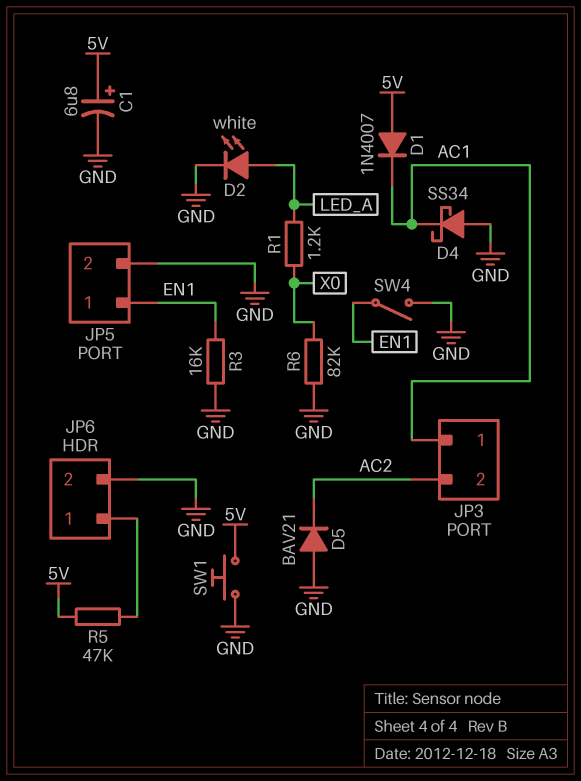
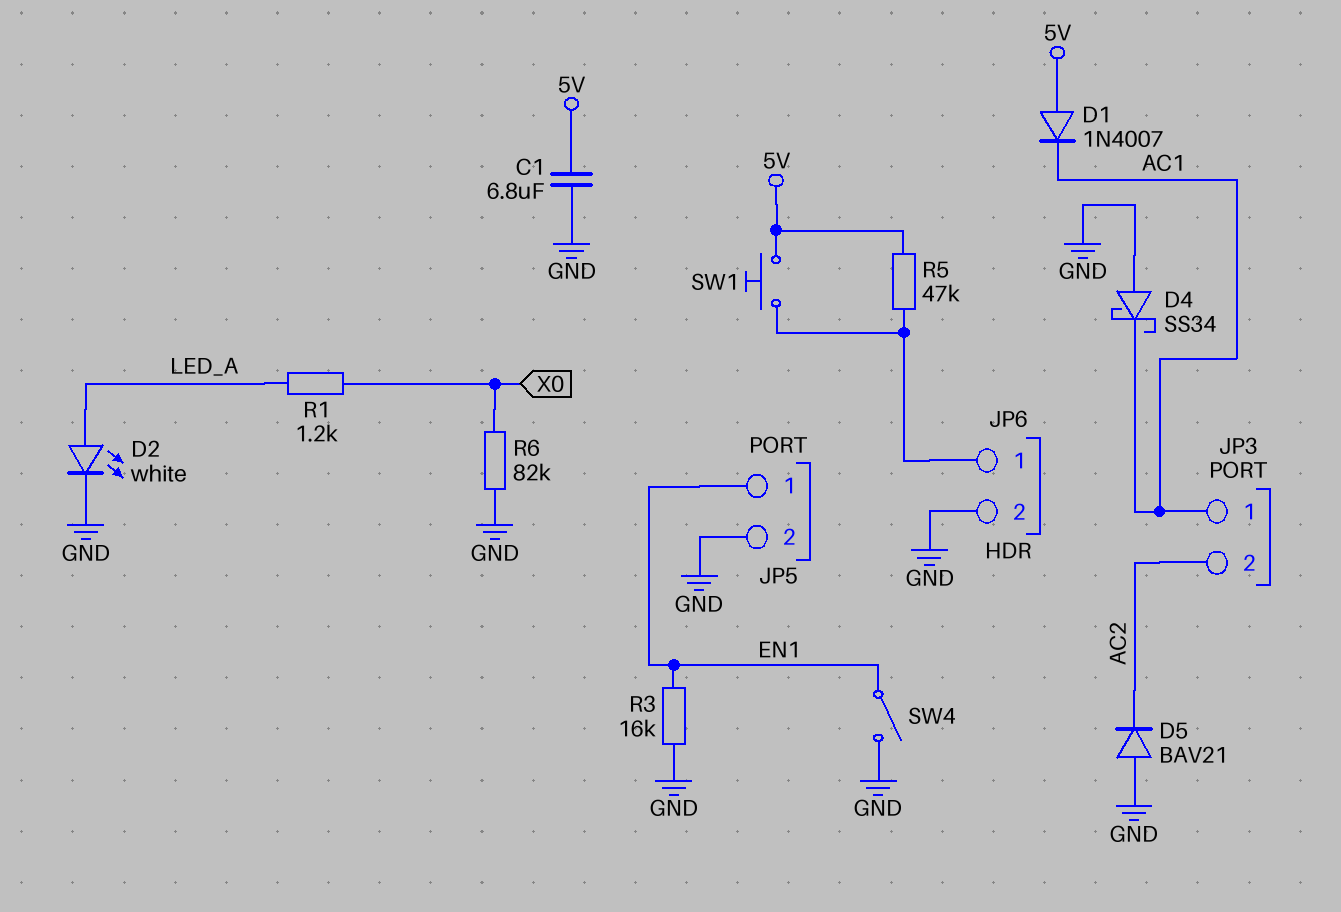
C1: 6.8uF (plus 5V, minus GND) -> 6.8uF (5V, GND)
SW1: button (5V, GND) -> button (5V, JP6/1)

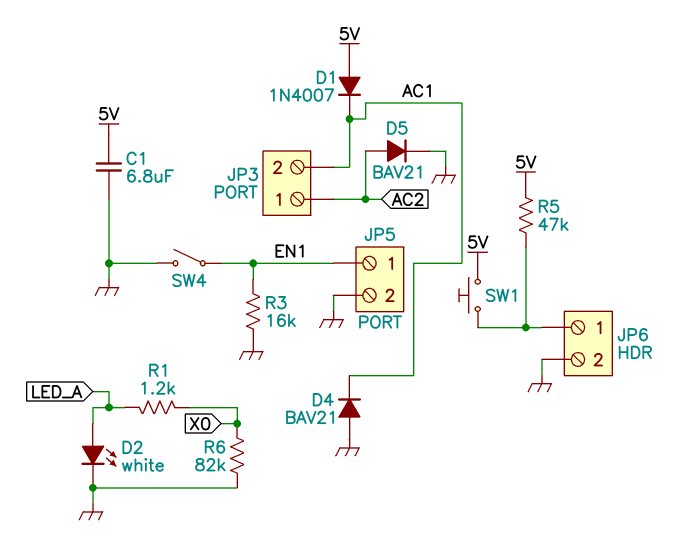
D4: schottky SS34 (A GND, K AC1) -> diode BAV21 (A GND, K AC1)
D5: diode BAV21 (A GND, K AC2) -> diode BAV21 (A AC2, K GND)
JP3 pin 1: AC1 -> AC2
JP3 pin 2: AC2 -> AC1

